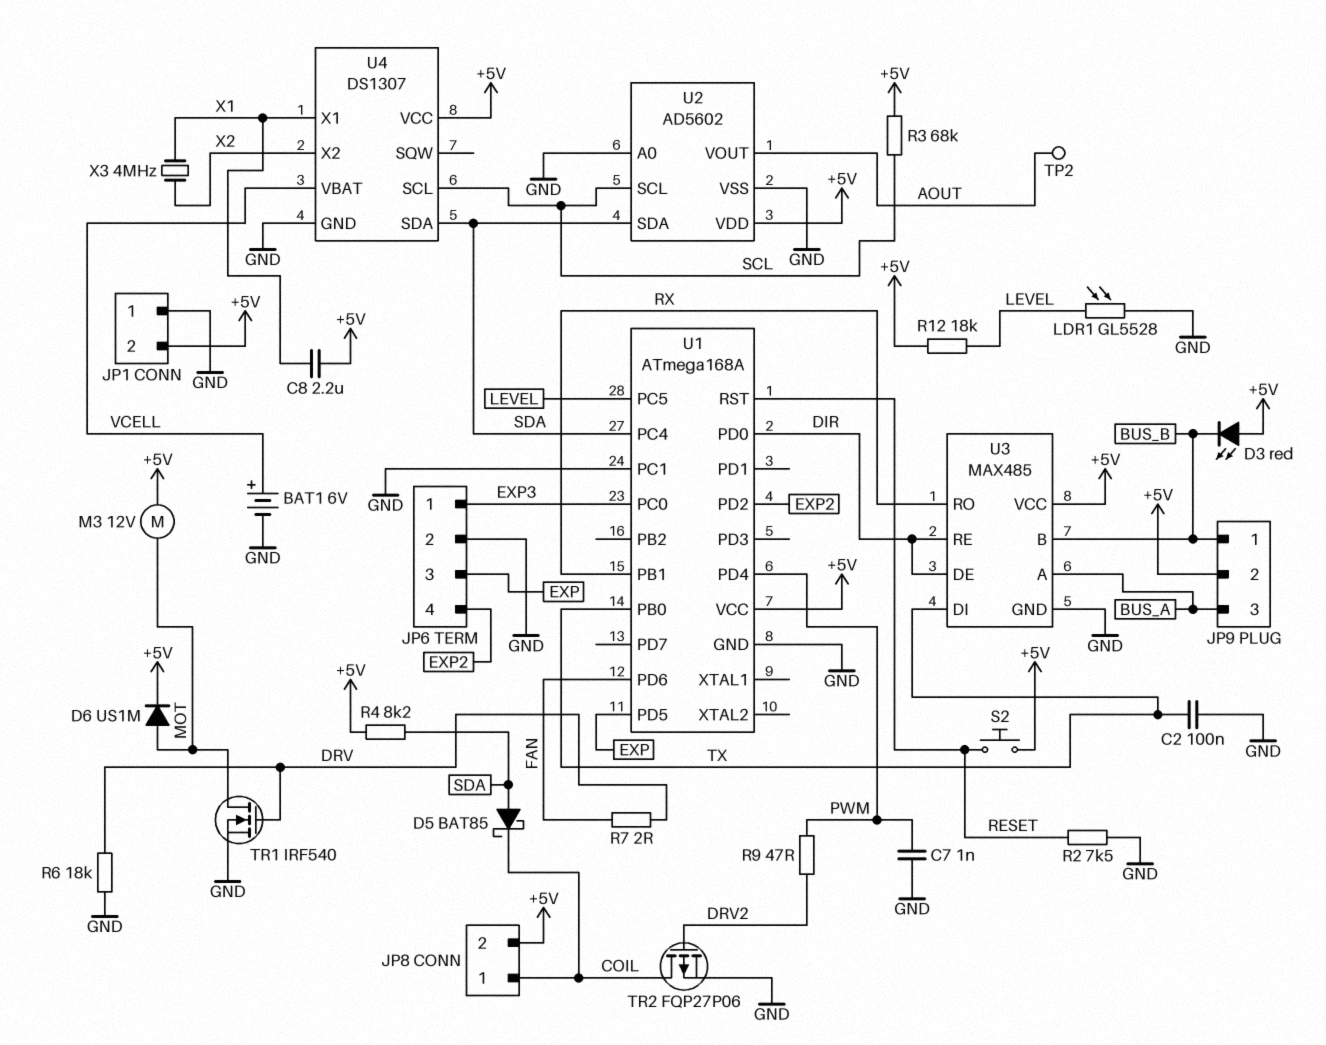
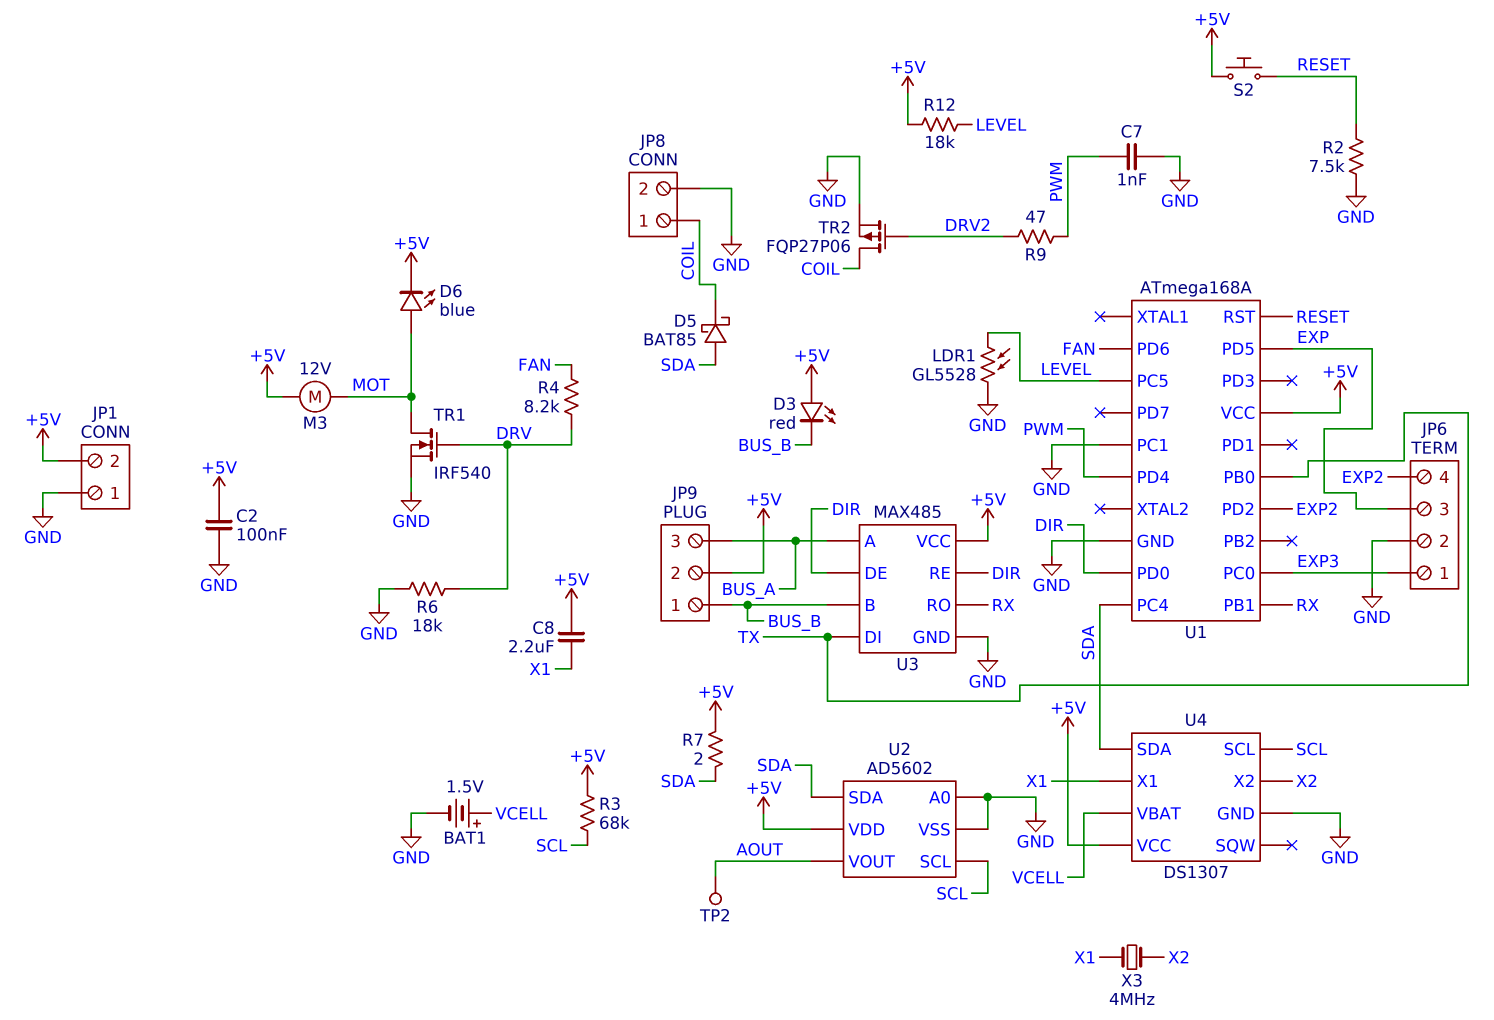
BAT1: 6V (plus VCELL, minus GND) -> 1.5V (plus VCELL, minus GND)
C2: 100nF (GND, TX) -> 100nF (+5V, GND)
D6: diode US1M (A MOT, K +5V) -> LED blue (A MOT, K +5V)
JP8 pin 2: +5V -> GND
R4: 8.2k (+5V, SDA) -> 8.2k (DRV, FAN)
R7: 2 (DRV, FAN) -> 2 (+5V, SDA)

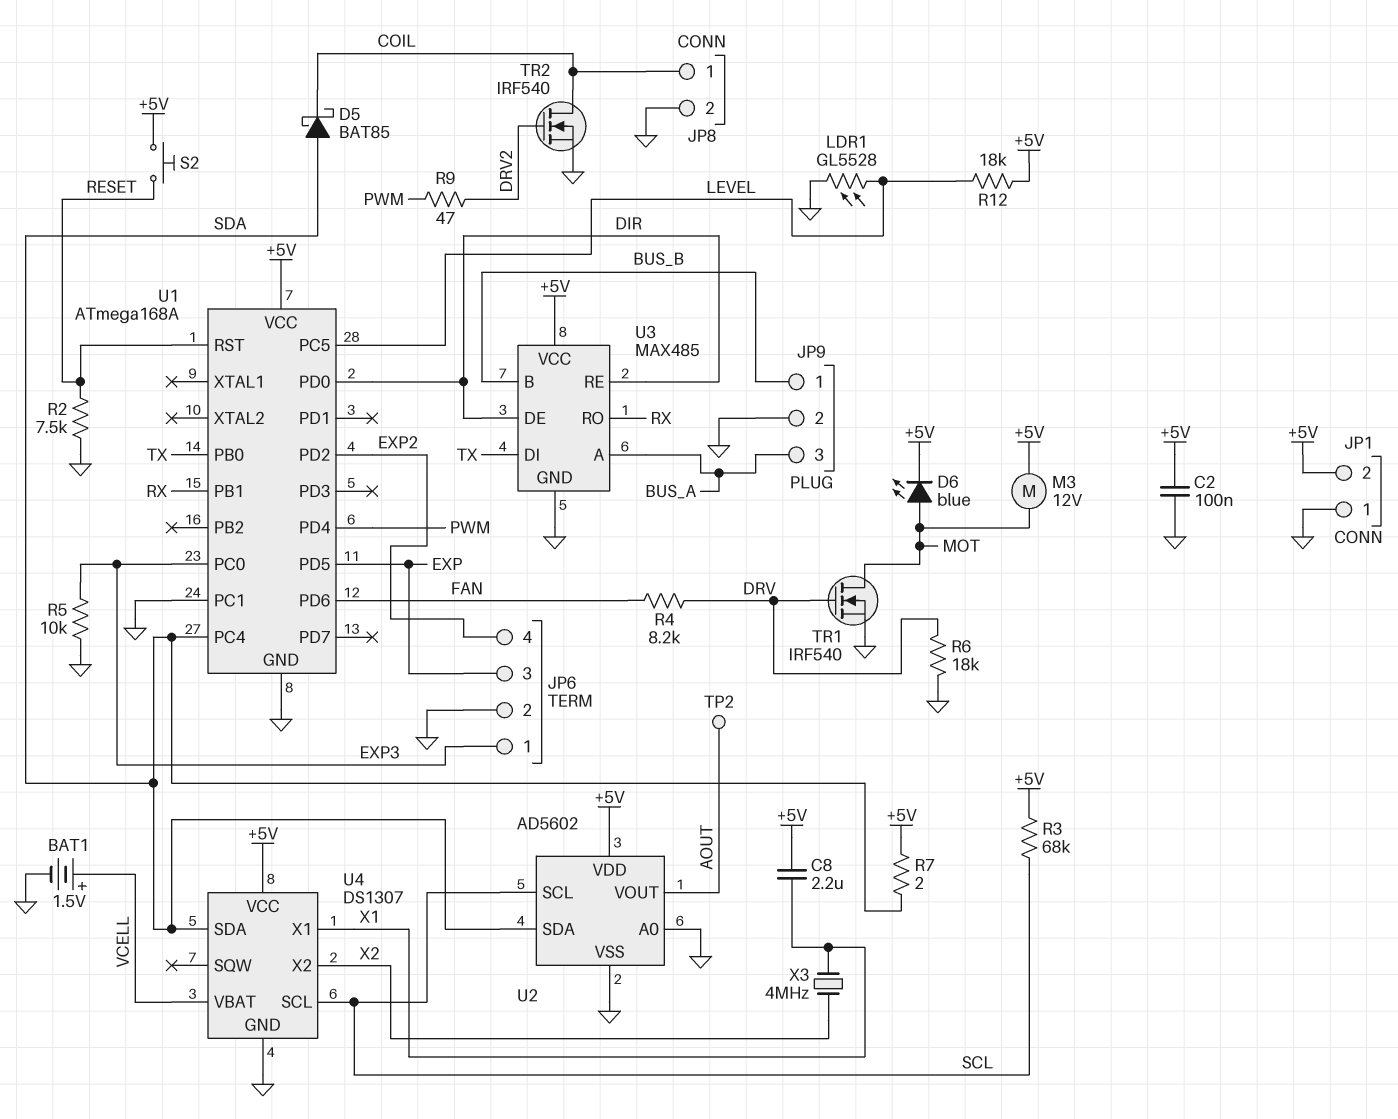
C7: 1nF (GND, PWM) -> none
D3: LED red (A +5V, K BUS_B) -> none
JP9 pin 2: +5V -> GND
R5: none -> 10k (EXP3, GND)
TR2: PMOS FQP27P06 (G DRV2, D COIL, S GND) -> NMOS IRF540 (G DRV2, D COIL, S GND)

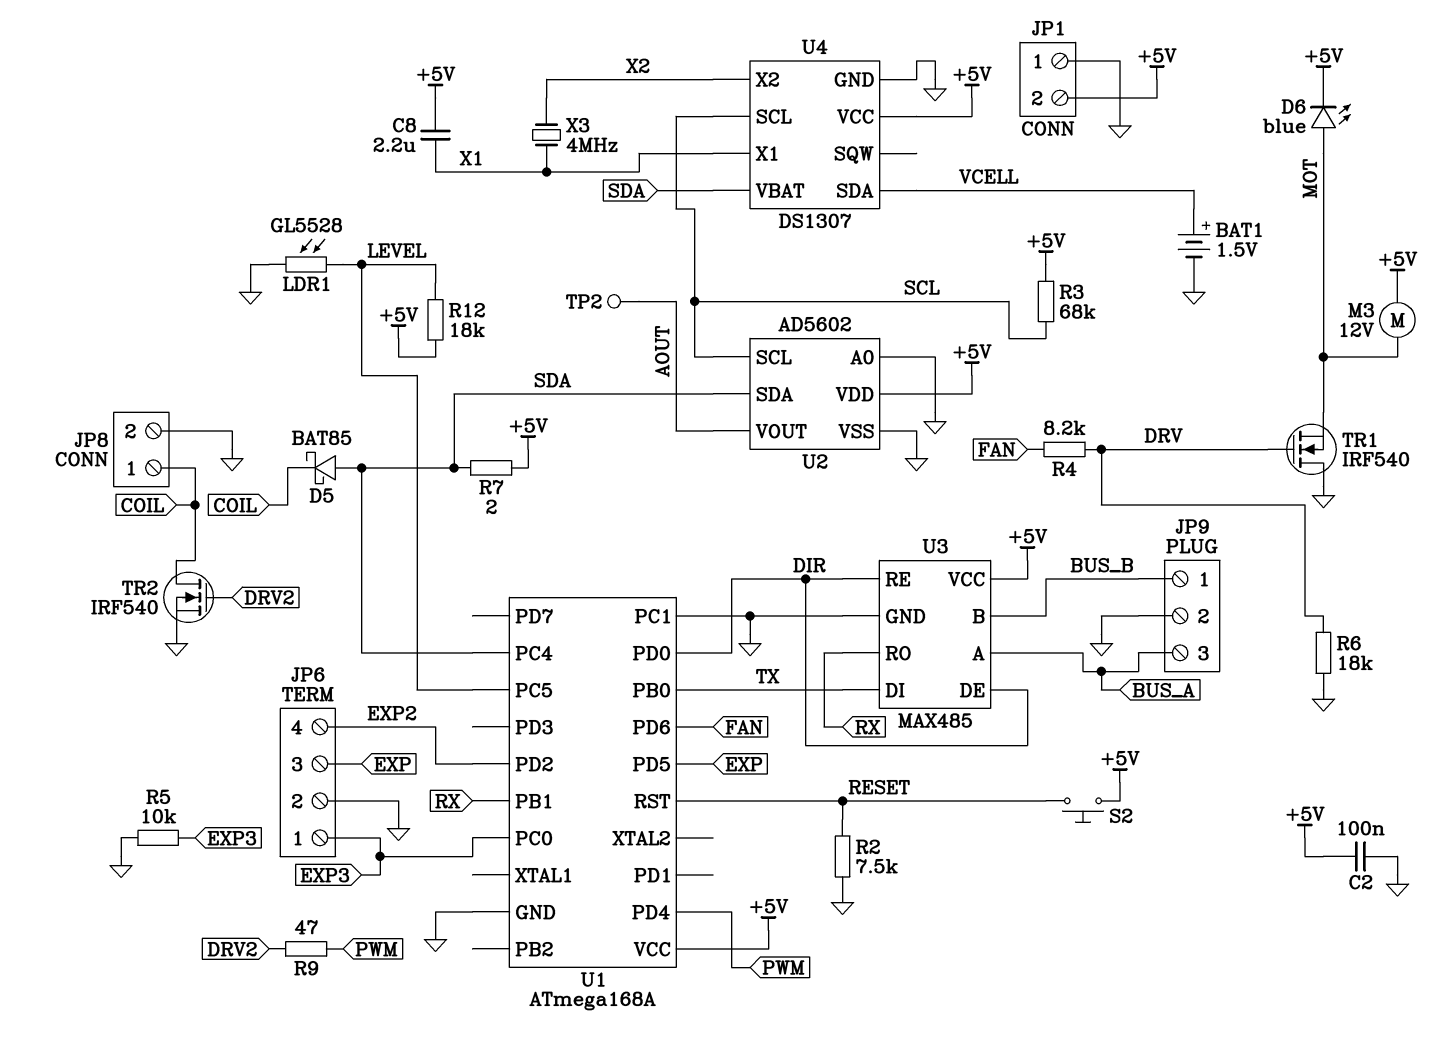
TR1: NMOS IRF540 (G DRV, D MOT, S GND) -> NMOS IRF540 (G DRV, D GND, S MOT)
U4 pin SDA: SDA -> VCELL
U4 pin VBAT: VCELL -> SDA

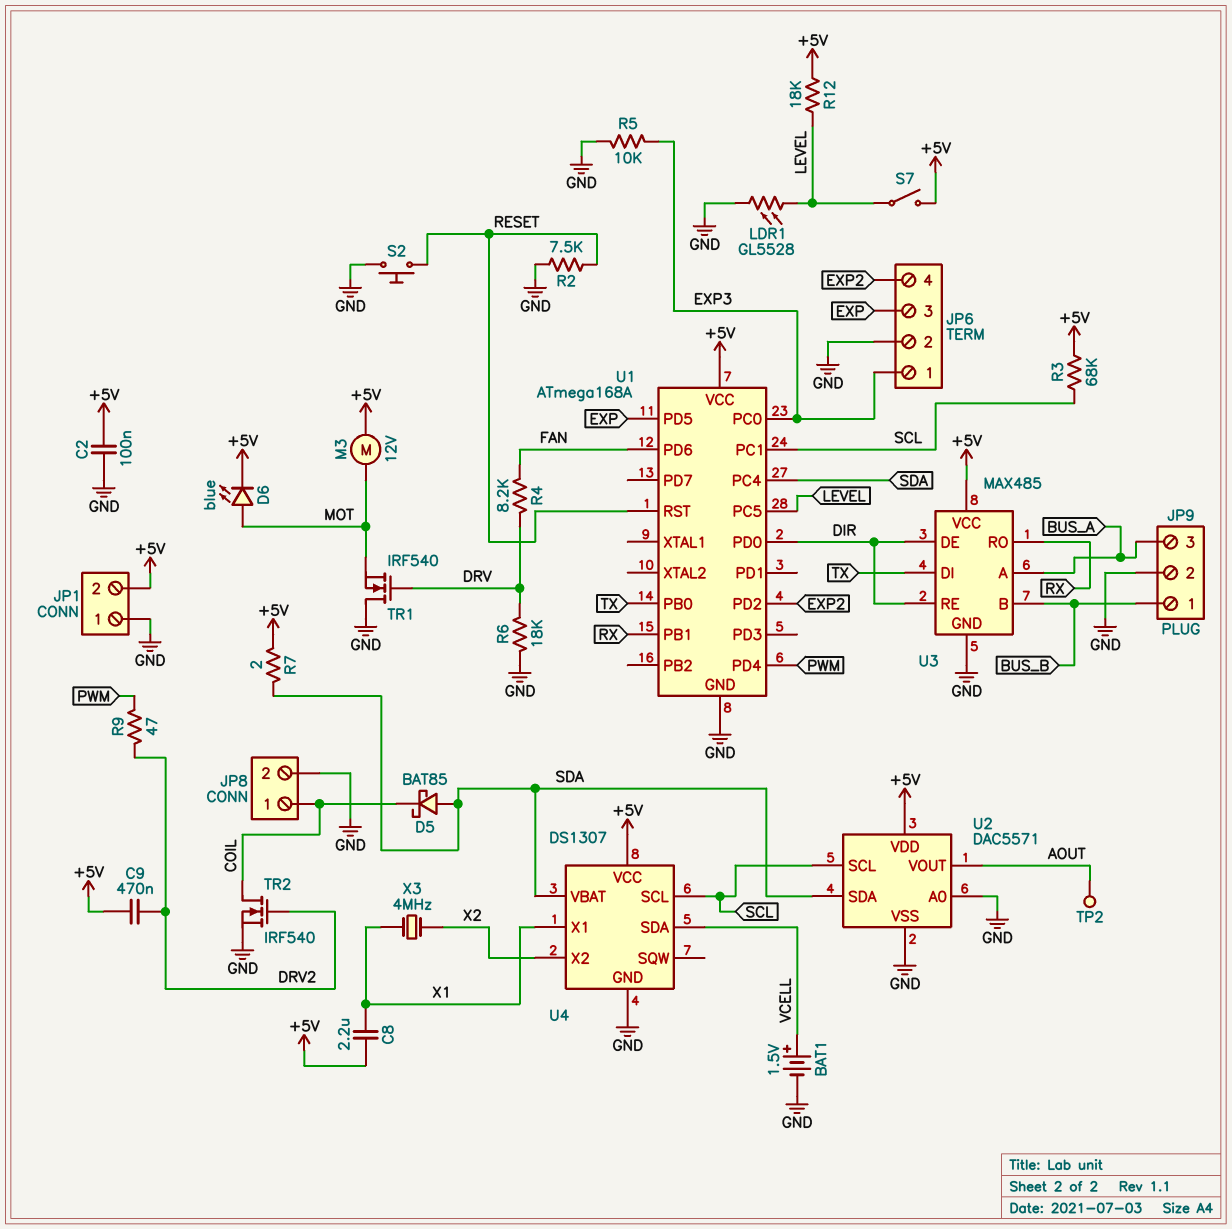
C9: none -> 470nF (+5V, DRV2)
S2: button (+5V, RESET) -> button (GND, RESET)
S7: none -> switch (+5V, LEVEL)
U1 pin PC1: GND -> SCL
U2: AD5602 -> DAC5571

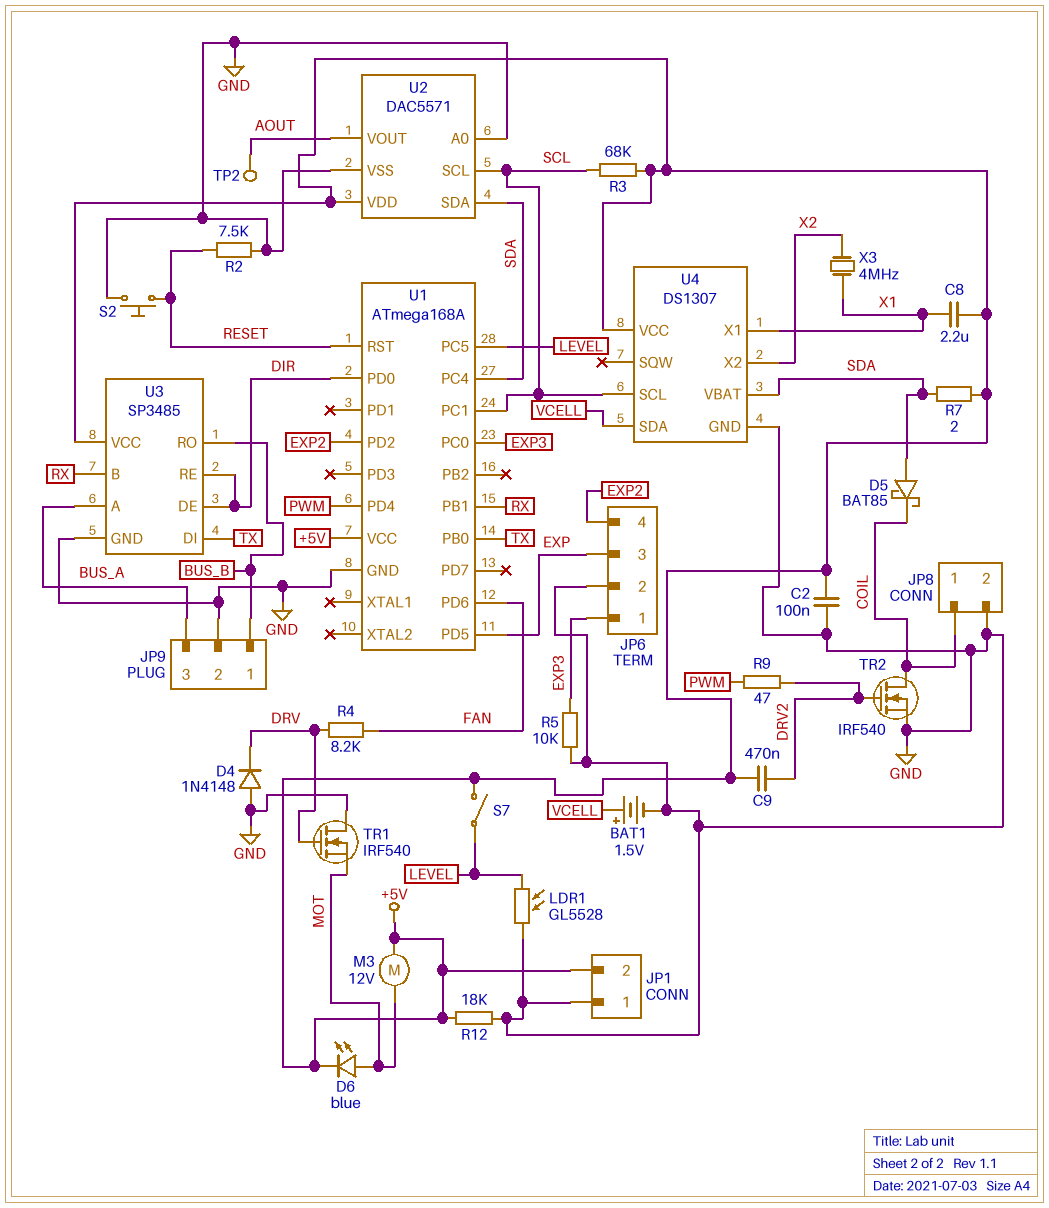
D4: none -> diode 1N4148 (A GND, K DRV)
R6: 18k (DRV, GND) -> none
R12: 18k (+5V, LEVEL) -> 18k (+5V, GND)
U3: MAX485 -> SP3485
U3 pin B: BUS_B -> RX
U3 pin RO: RX -> BUS_B

